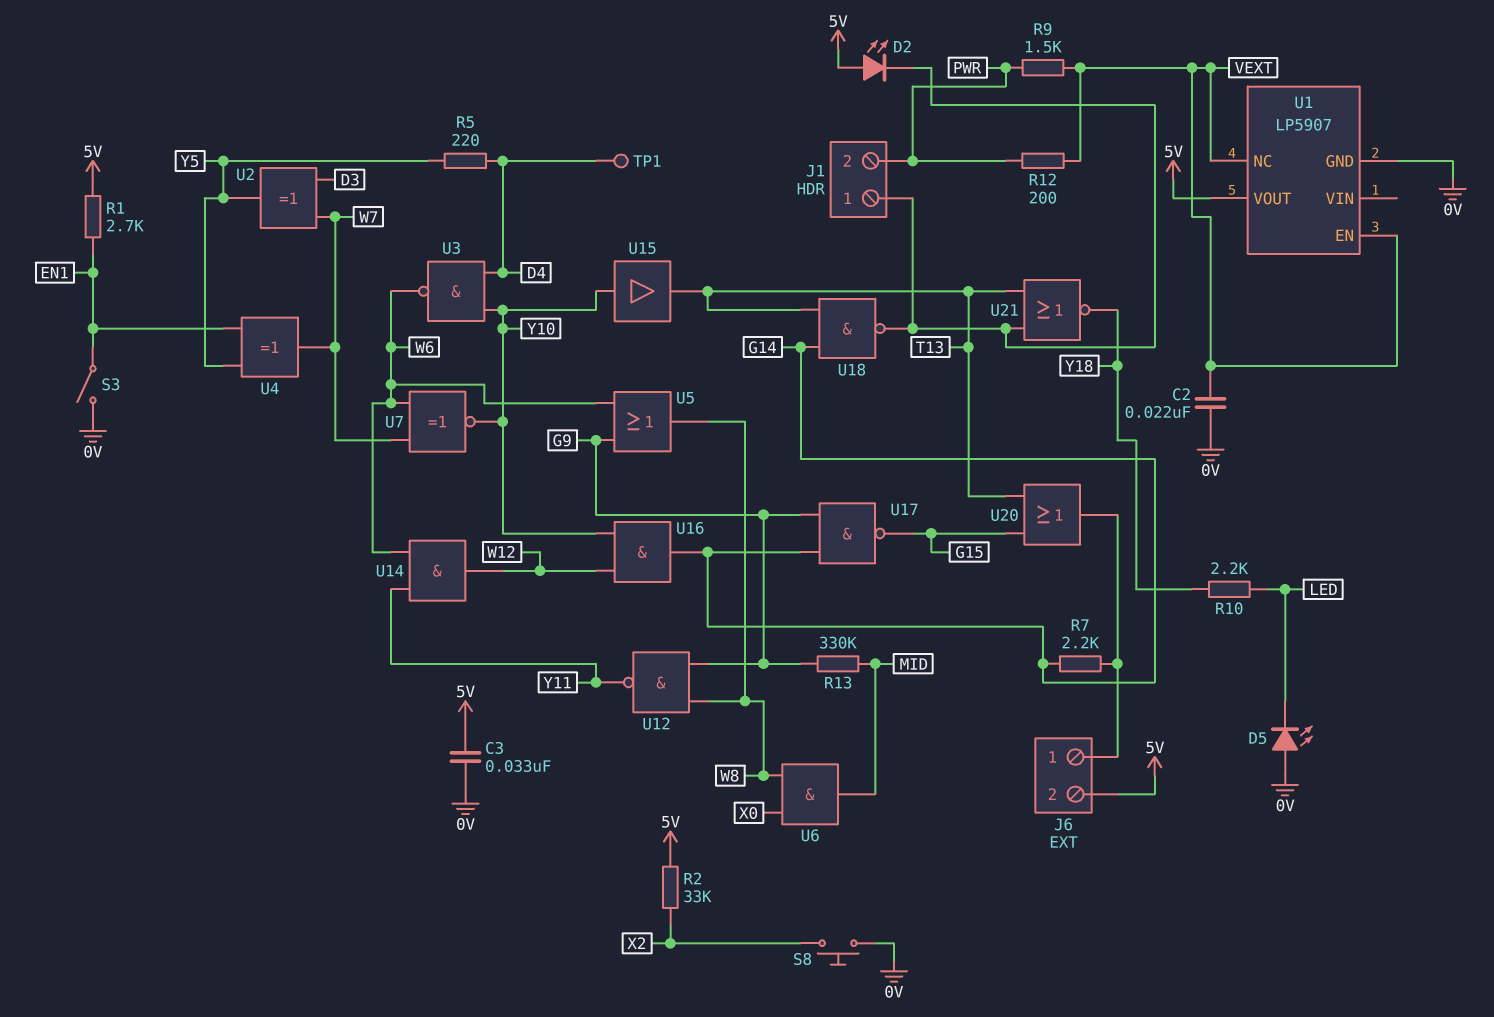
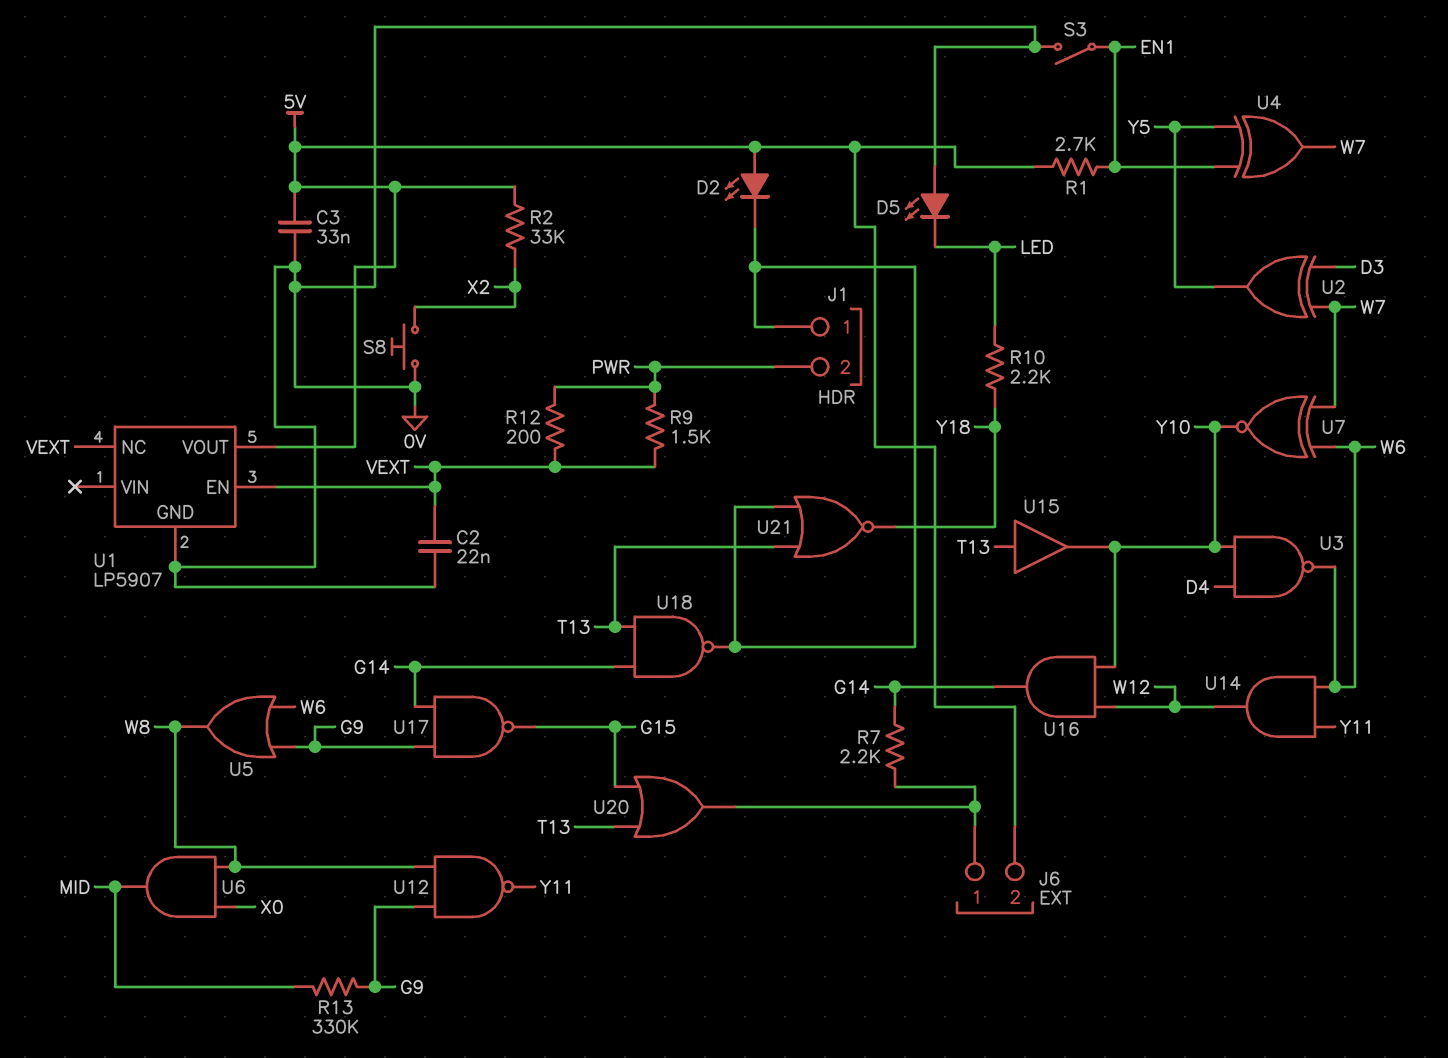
R5: 220 (D4, Y5) -> none
TP1: test point (D4) -> none
U15: buffer (in Y10, out T13) -> buffer (in T13, out Y10)

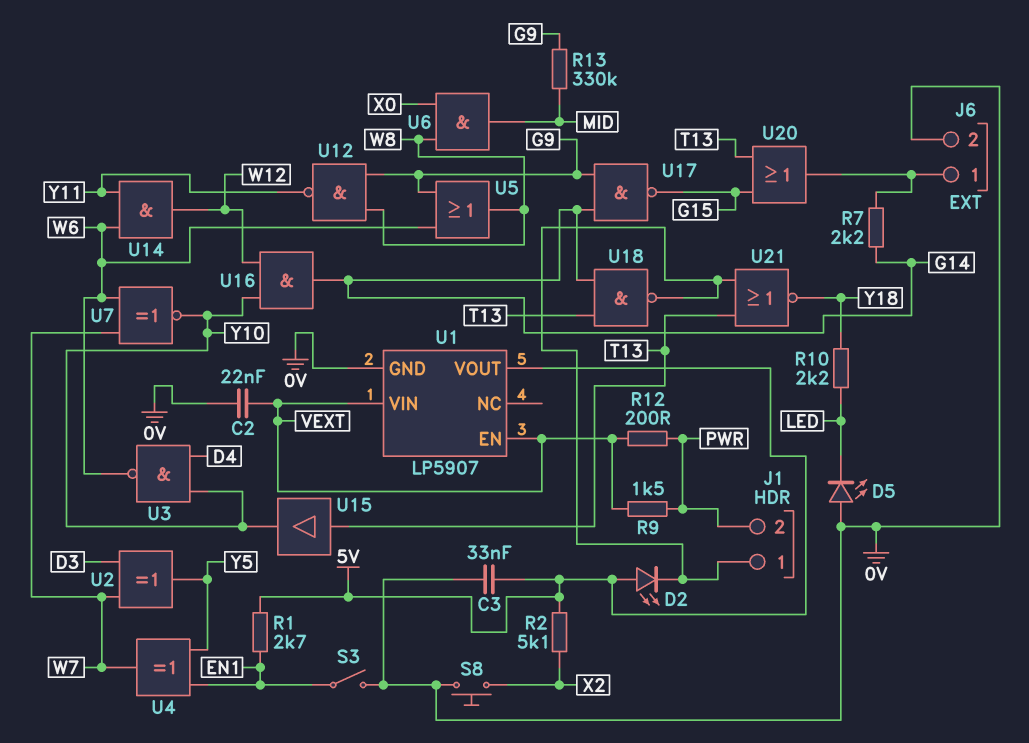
J6 pin 2: 5V -> 0V
R2: 33k (5V, X2) -> 5.1k (5V, X2)
U1 pin NC: VEXT -> none
U1 pin VIN: none -> VEXT

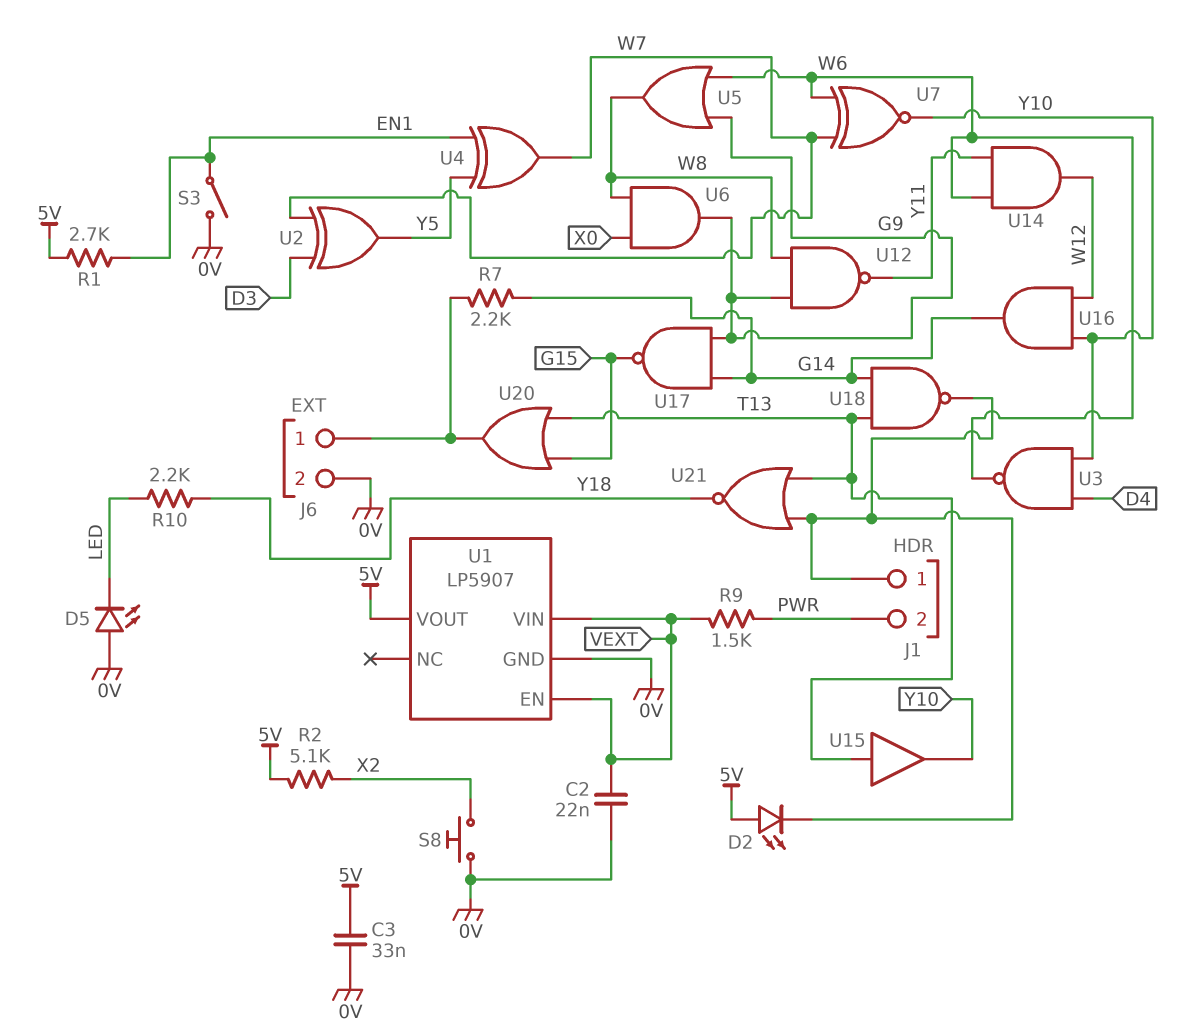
R12: 200 (PWR, VEXT) -> none
R13: 330k (G9, MID) -> none
U6: AND (in W8, in X0, out MID) -> AND (in W8, in X0, out G9)

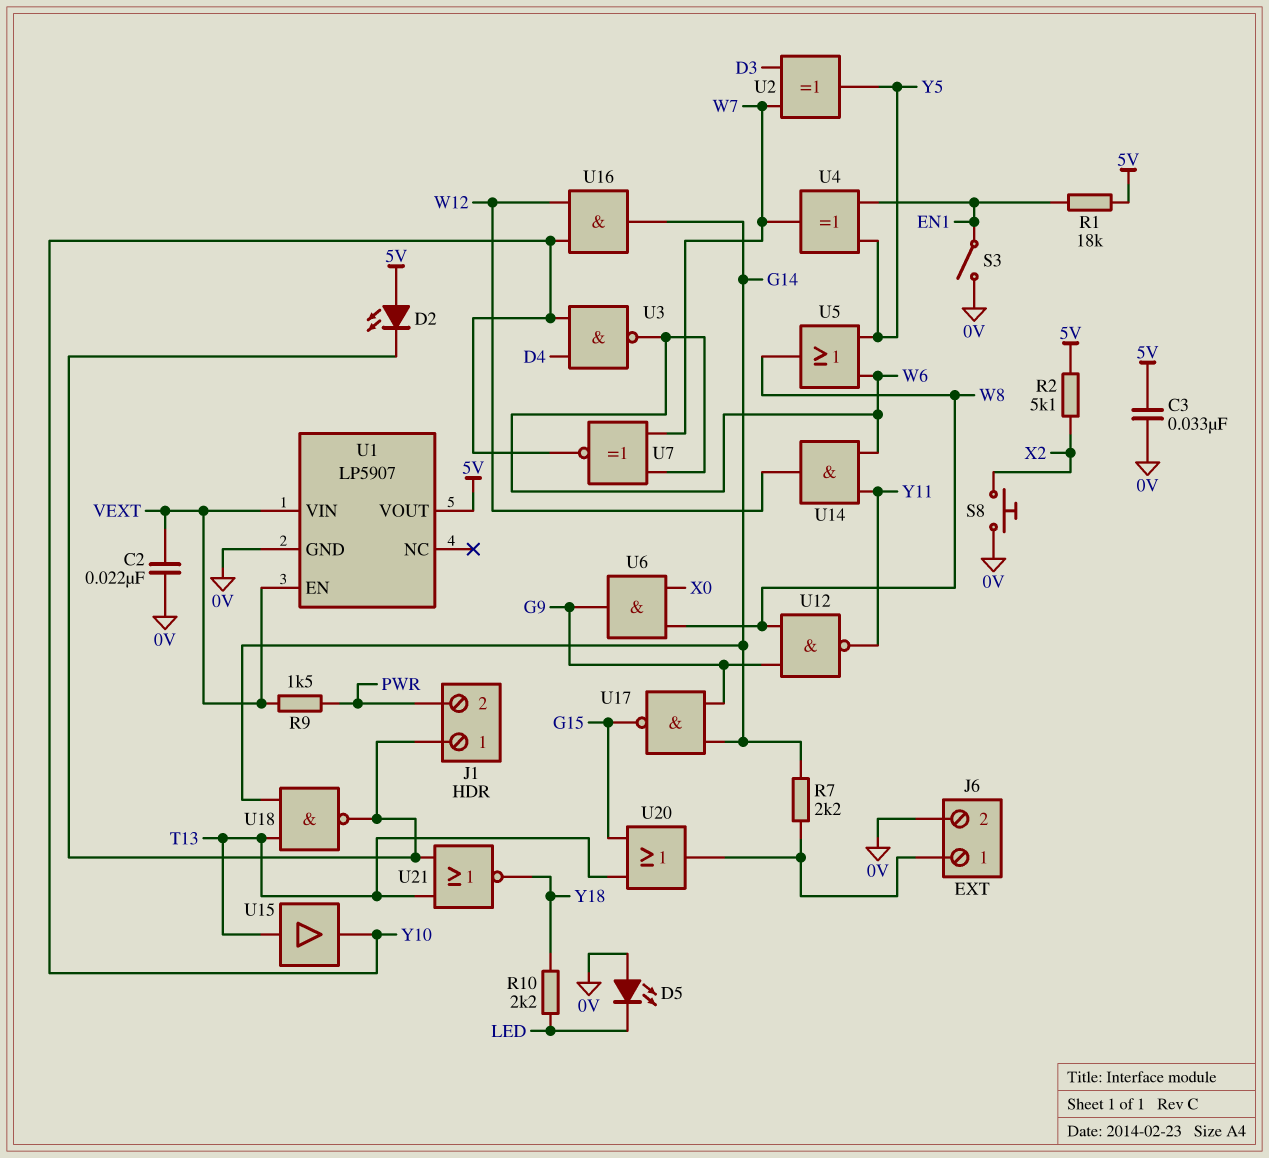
R1: 2.7k (5V, EN1) -> 18k (5V, EN1)
U5: OR (in G9, in W6, out W8) -> OR (in W6, in Y5, out W8)

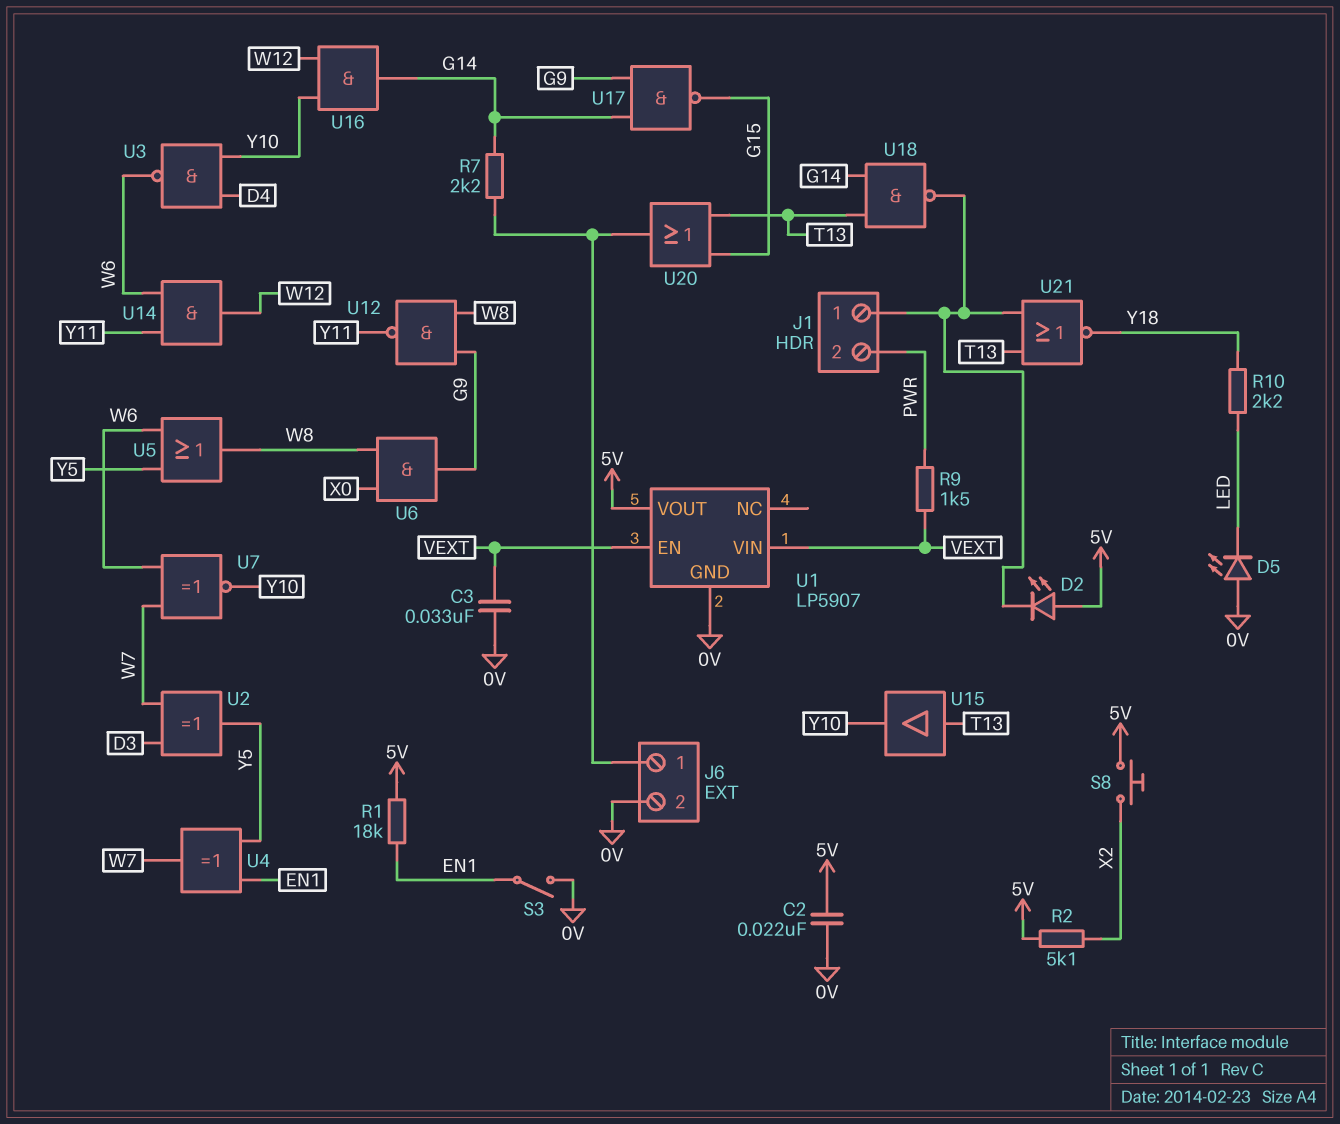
C2: 22nF (0V, VEXT) -> 22nF (0V, 5V)
C3: 33nF (0V, 5V) -> 33nF (0V, VEXT)
S8: button (0V, X2) -> button (5V, X2)

